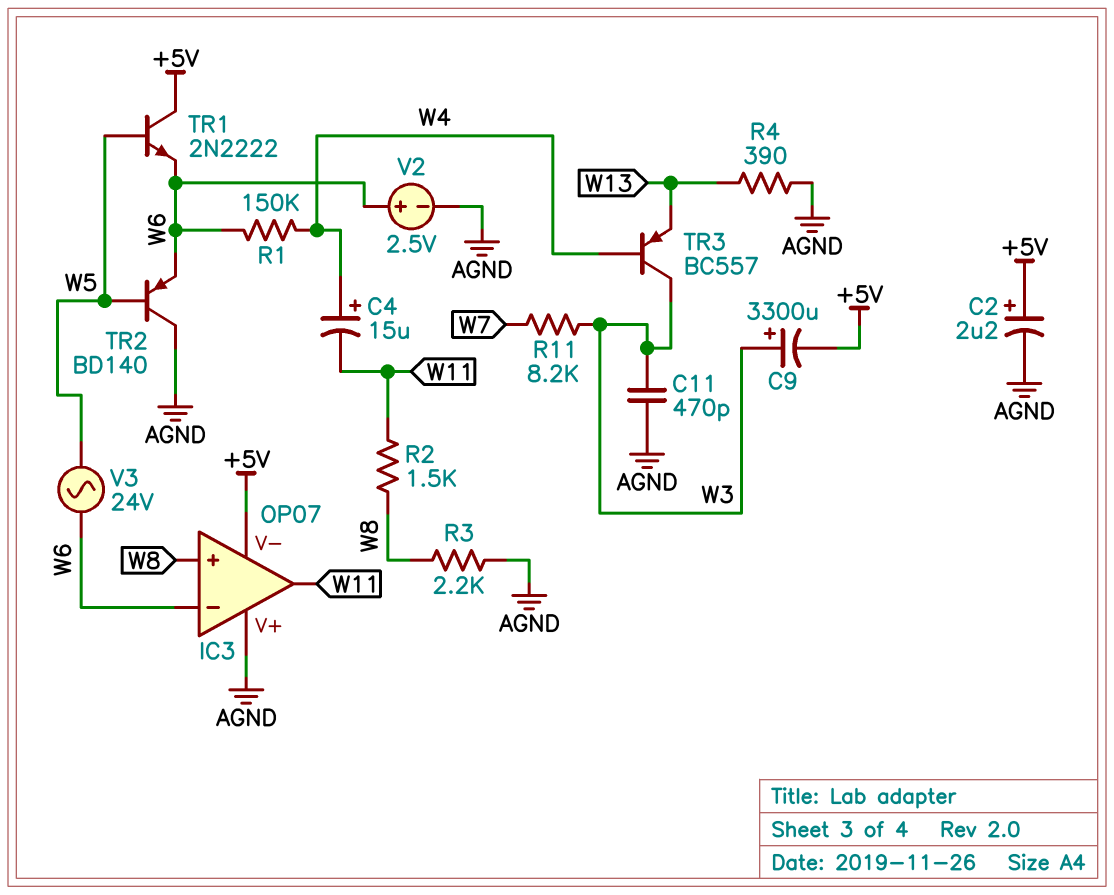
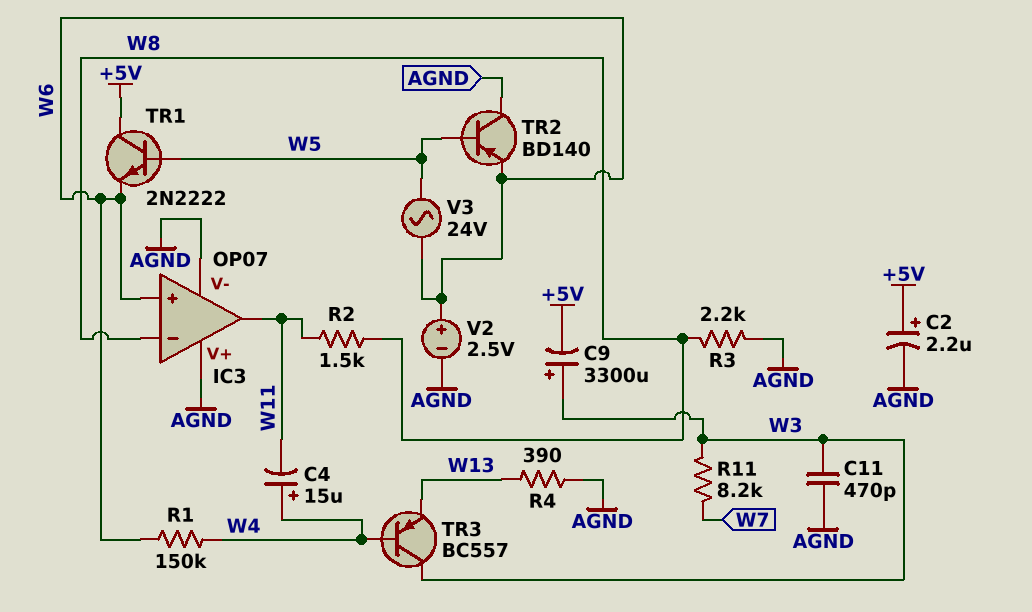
IC3 pin V-: +5V -> AGND
IC3 pin in+: W8 -> W6
IC3 pin in-: W6 -> W8

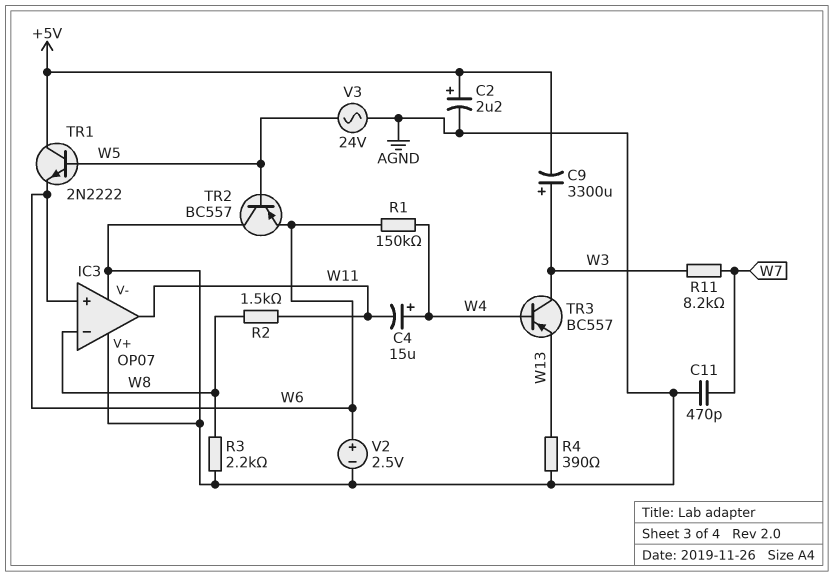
C11: 470pF (AGND, W3) -> 470pF (AGND, W7)
TR2: PNP BD140 (B W5, C AGND, E W6) -> PNP BC557 (B W5, C AGND, E W6)
V3: AC 24V (W5, W6) -> AC 24V (AGND, W5)

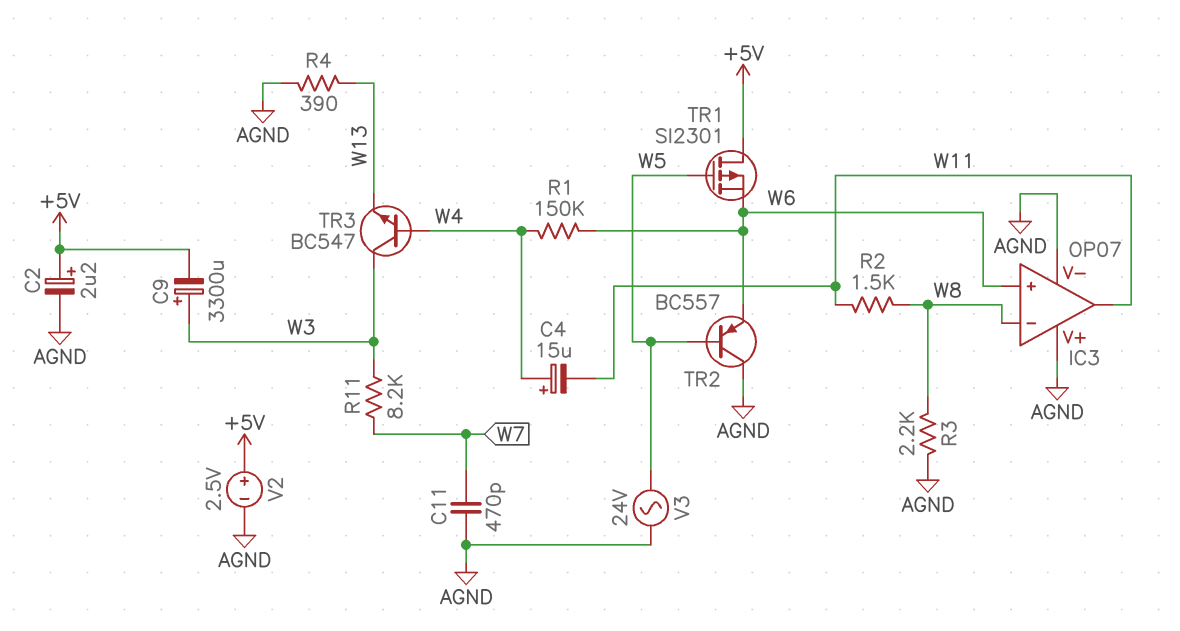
TR1: NPN 2N2222 (B W5, C +5V, E W6) -> PMOS SI2301 (G W5, D +5V, S W6)
TR3: PNP BC557 (B W4, C W3, E W13) -> NPN BC547 (B W4, C W3, E W13)
V2: 2.5V (plus W6, minus AGND) -> 2.5V (plus +5V, minus AGND)

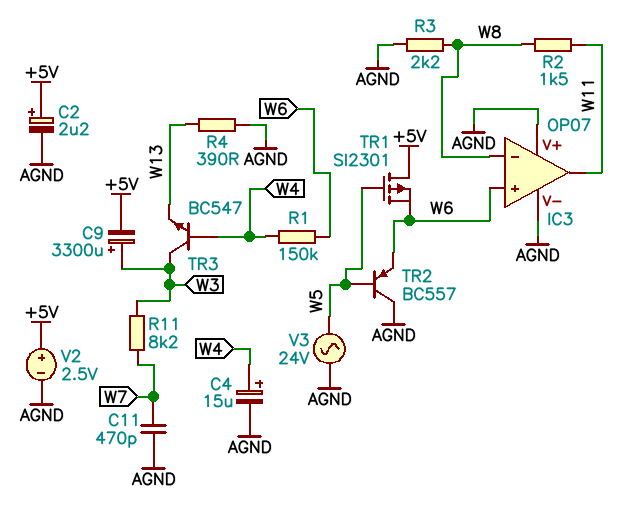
C4: 15uF (plus W4, minus W11) -> 15uF (plus W4, minus AGND)

